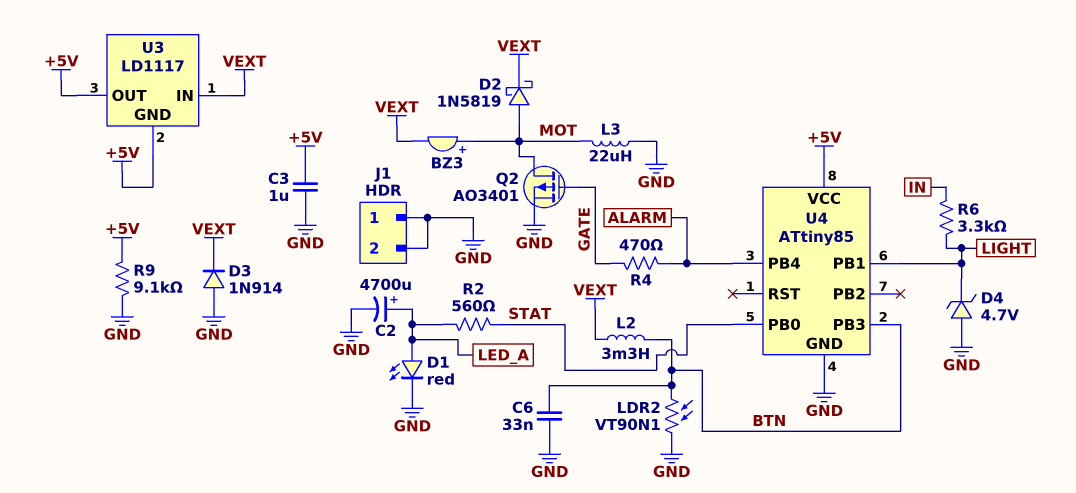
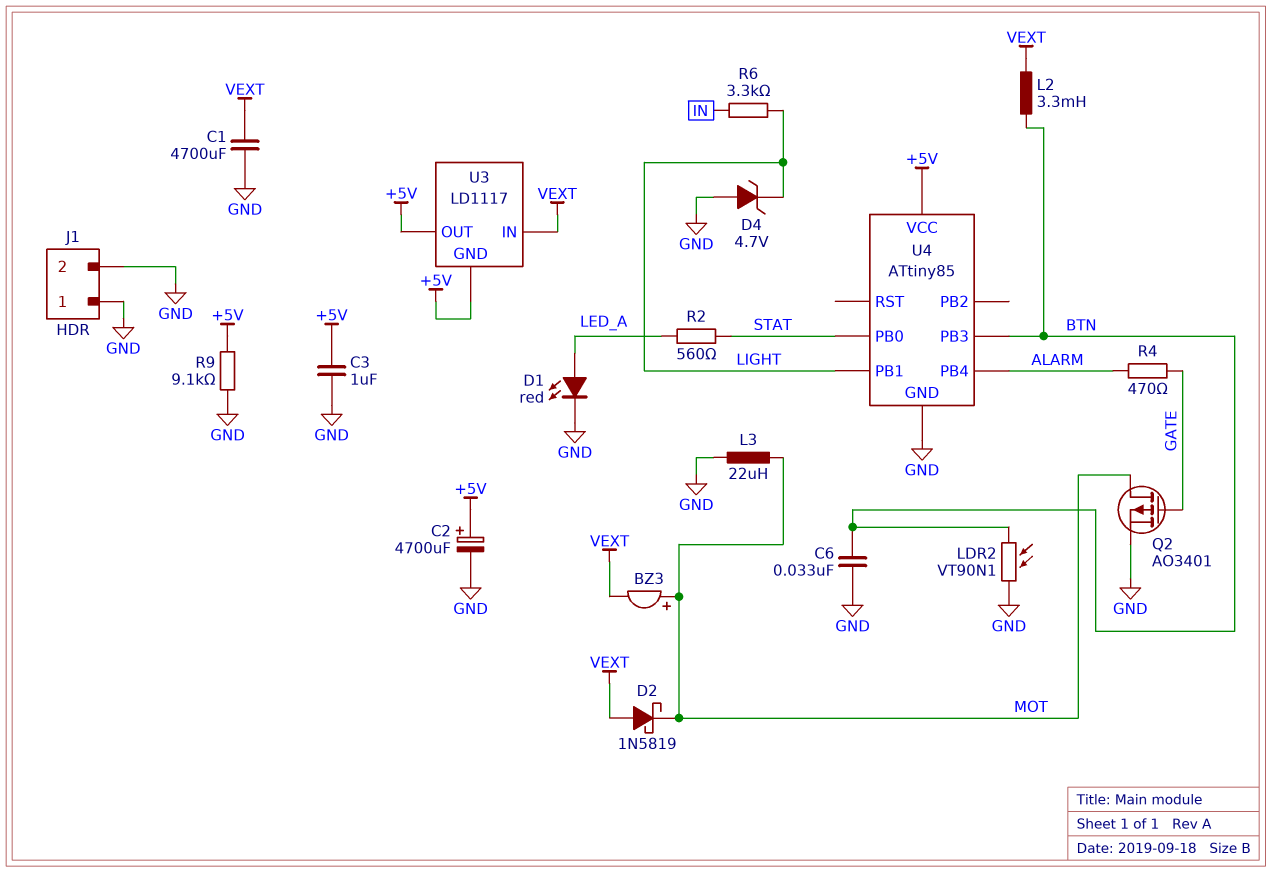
C1: none -> 4700uF (GND, VEXT)
C2: 4700uF (plus LED_A, minus GND) -> 4700uF (plus +5V, minus GND)
D2: schottky 1N5819 (A MOT, K VEXT) -> schottky 1N5819 (A VEXT, K MOT)
D3: diode 1N914 (A GND, K VEXT) -> none

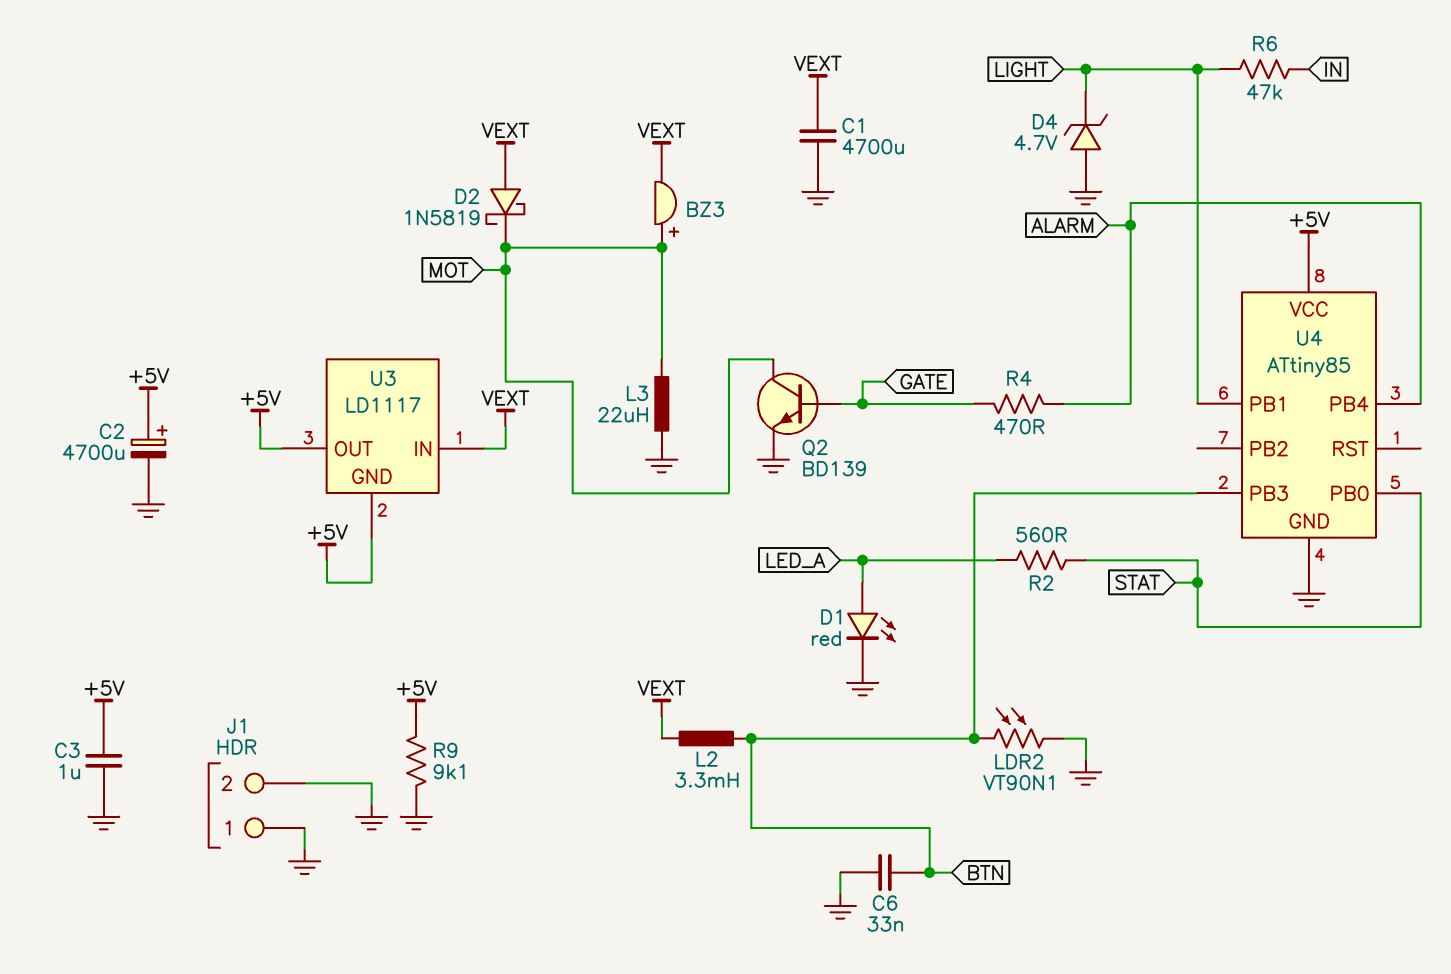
Q2: PMOS AO3401 (G GATE, D MOT, S GND) -> NPN BD139 (B GATE, C MOT, E GND)
R6: 3.3k (IN, LIGHT) -> 47k (IN, LIGHT)

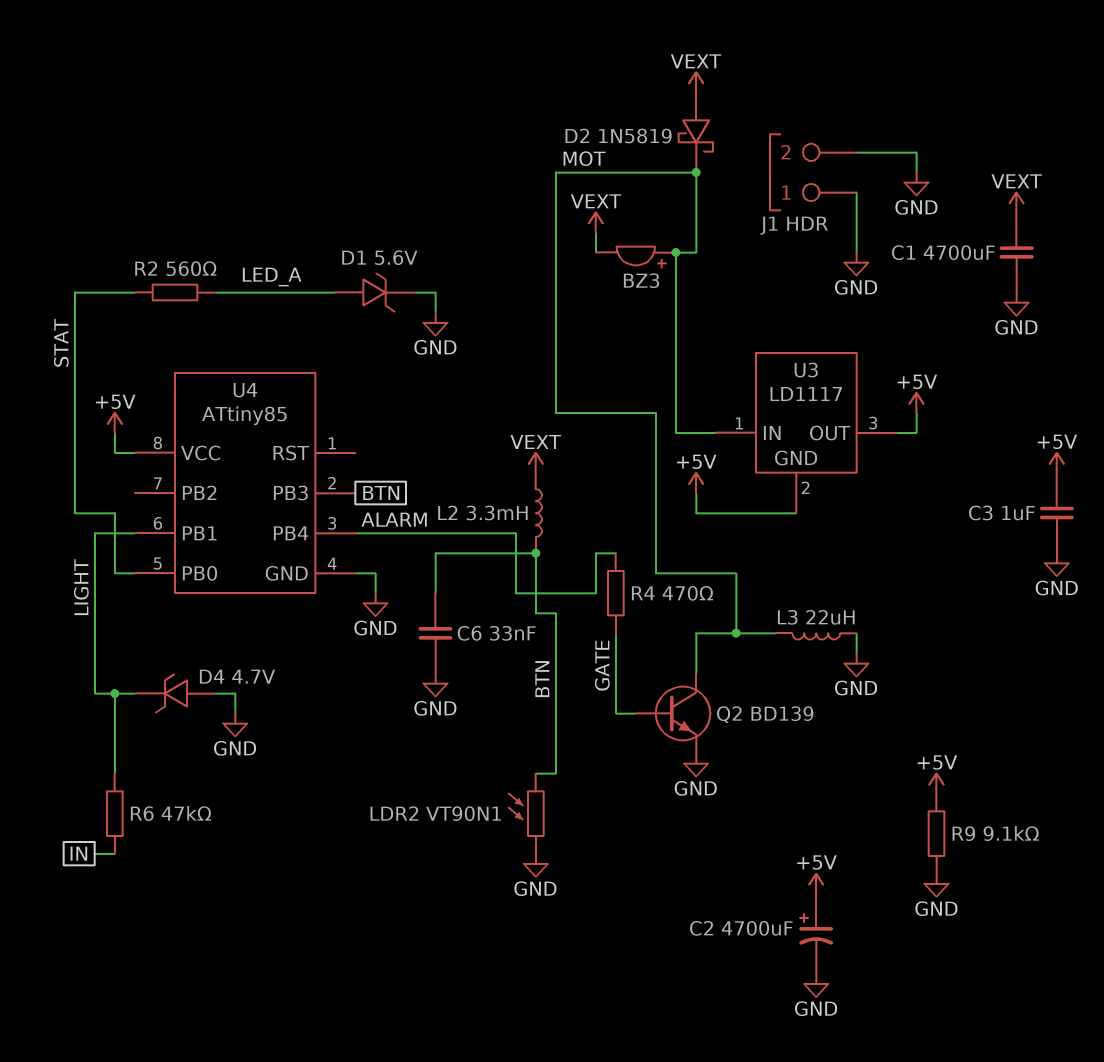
D1: LED red (A LED_A, K GND) -> zener 5.6V (A LED_A, K GND)
U3 pin IN: VEXT -> MOT

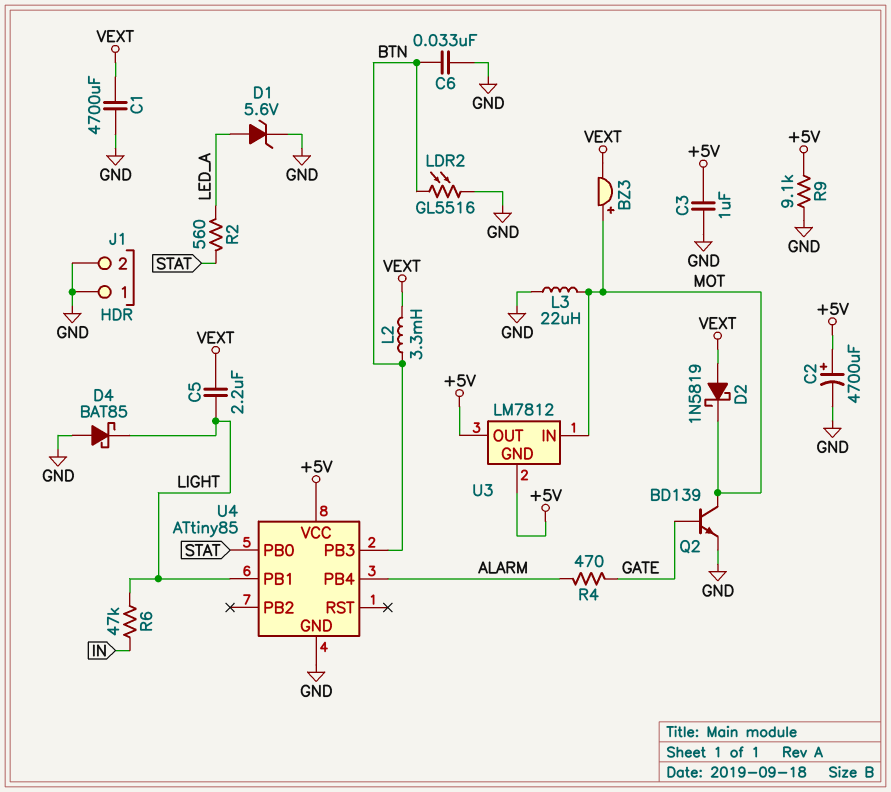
C5: none -> 2.2uF (LIGHT, VEXT)
D4: zener 4.7V (A GND, K LIGHT) -> schottky BAT85 (A GND, K LIGHT)
LDR2: VT90N1 (BTN, GND) -> GL5516 (BTN, GND)
U3: LD1117 -> LM7812

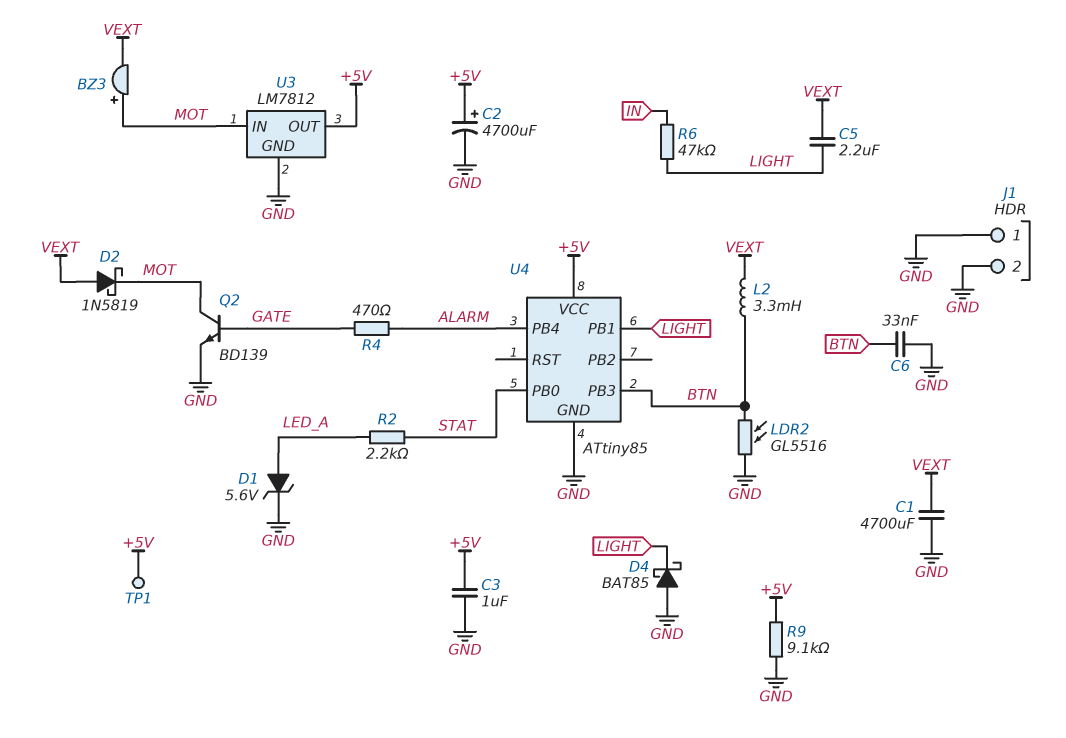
L3: 22uH (GND, MOT) -> none
R2: 560 (LED_A, STAT) -> 2.2k (LED_A, STAT)
TP1: none -> test point (+5V)
U3 pin GND: +5V -> GND

